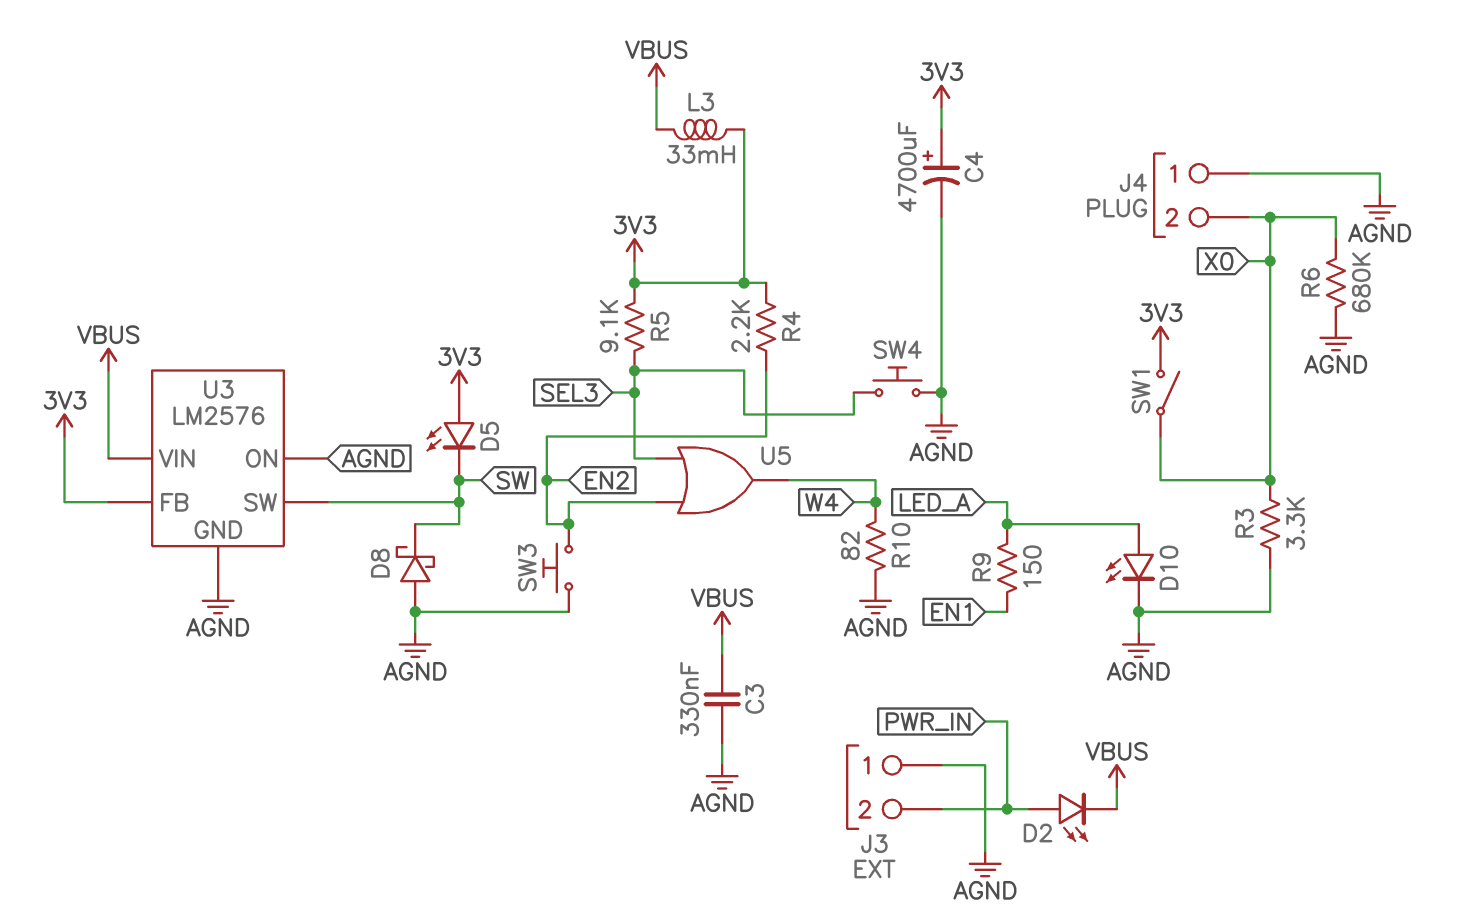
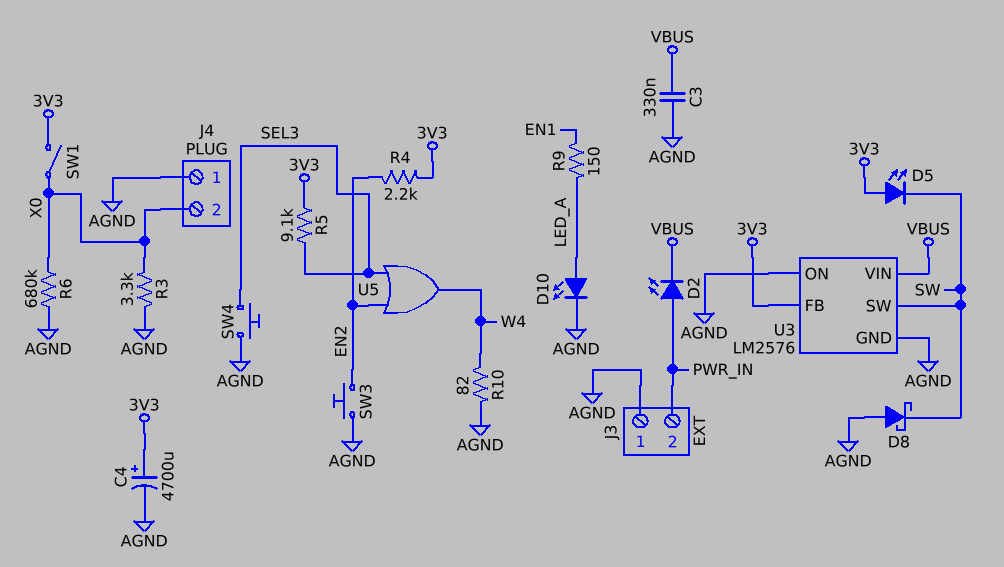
L3: 33mH (3V3, VBUS) -> none

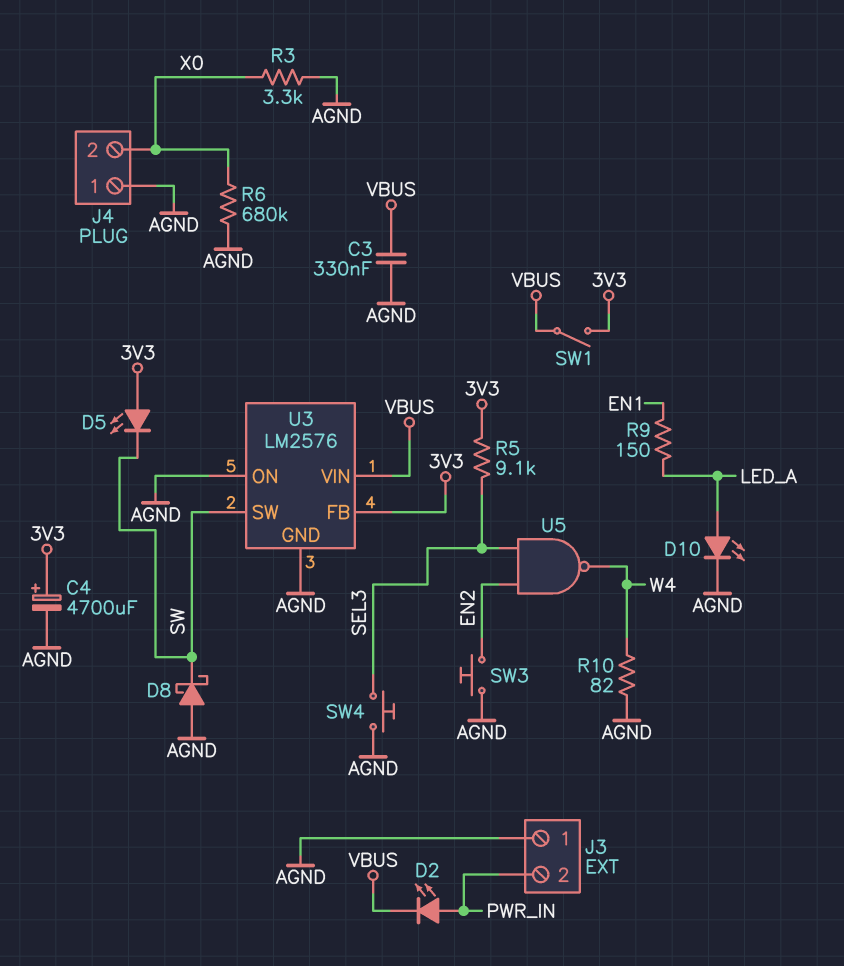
R4: 2.2k (3V3, EN2) -> none
SW1: switch (3V3, X0) -> switch (3V3, VBUS)
U5: OR (in EN2, in SEL3, out W4) -> NAND (in EN2, in SEL3, out W4)

